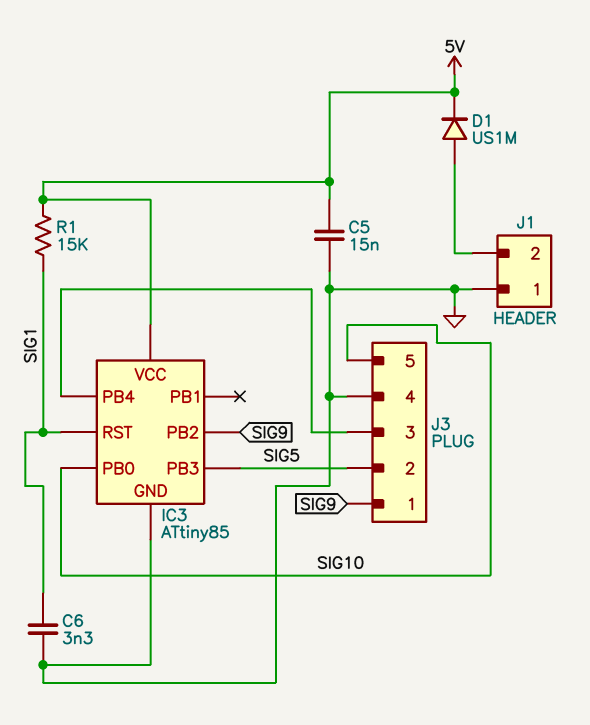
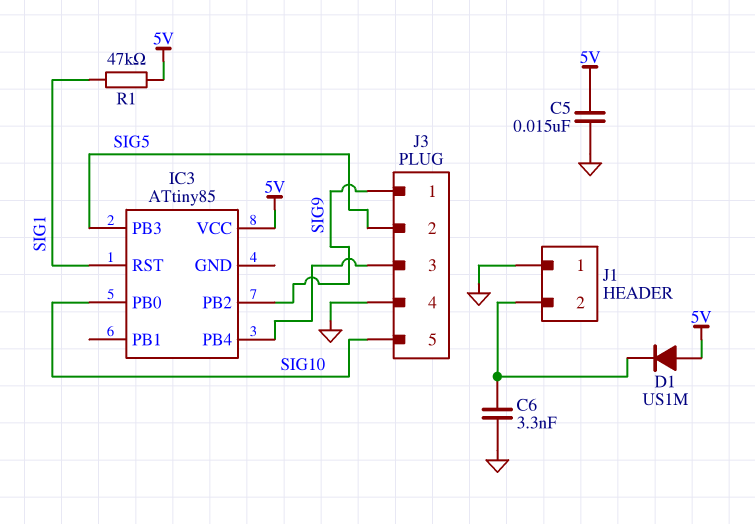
C6: 3.3nF (GND, SIG1) -> 3.3nF (GND, J1/2)
D1: diode US1M (A J1/2, K 5V) -> diode US1M (A 5V, K J1/2)
IC3 pin GND: GND -> none
R1: 15k (5V, SIG1) -> 47k (5V, SIG1)

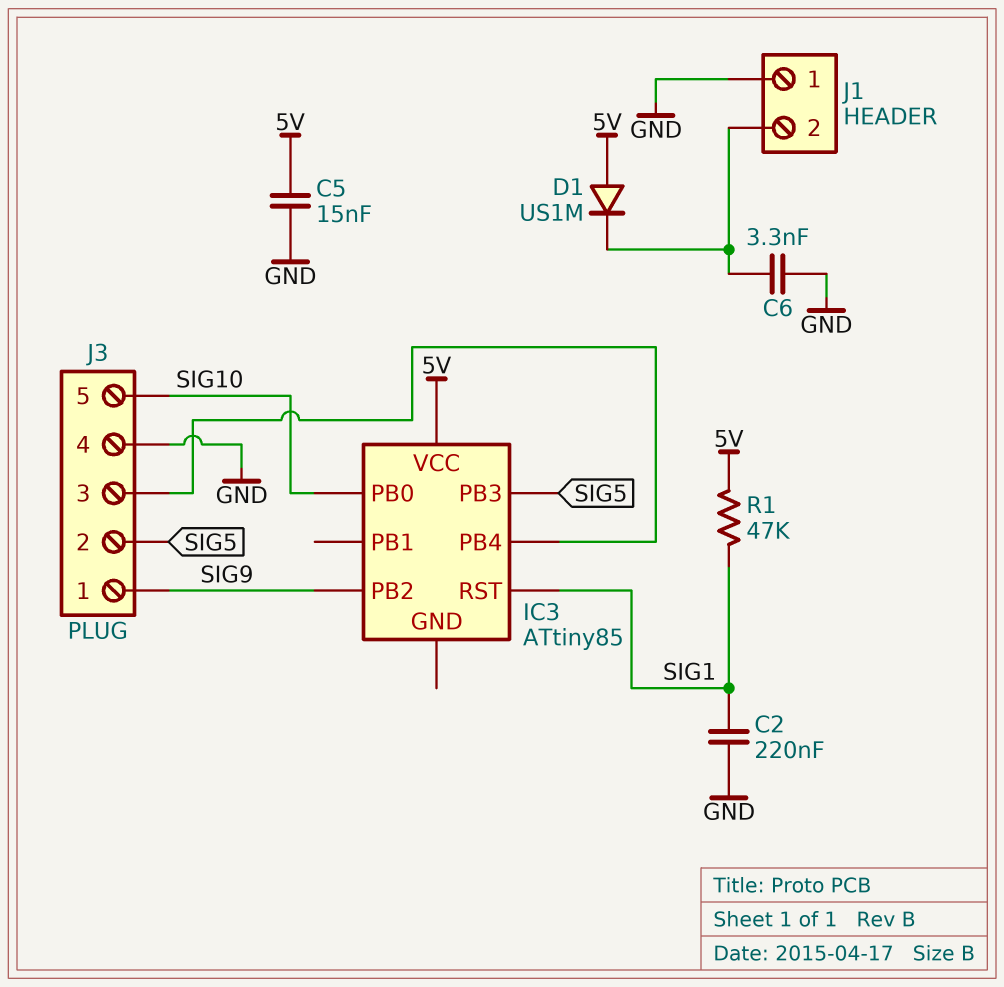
C2: none -> 220nF (GND, SIG1)

